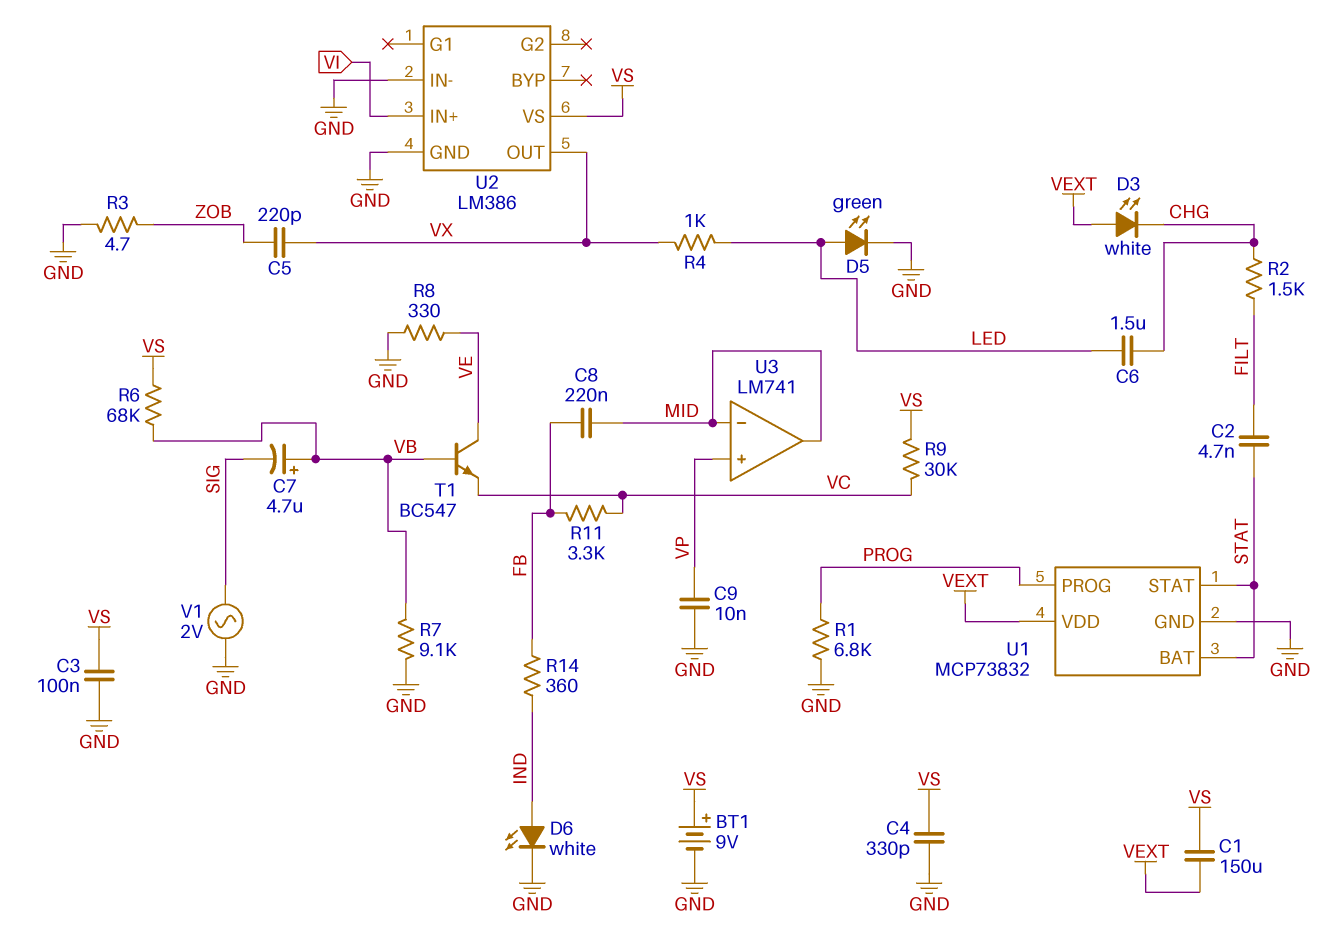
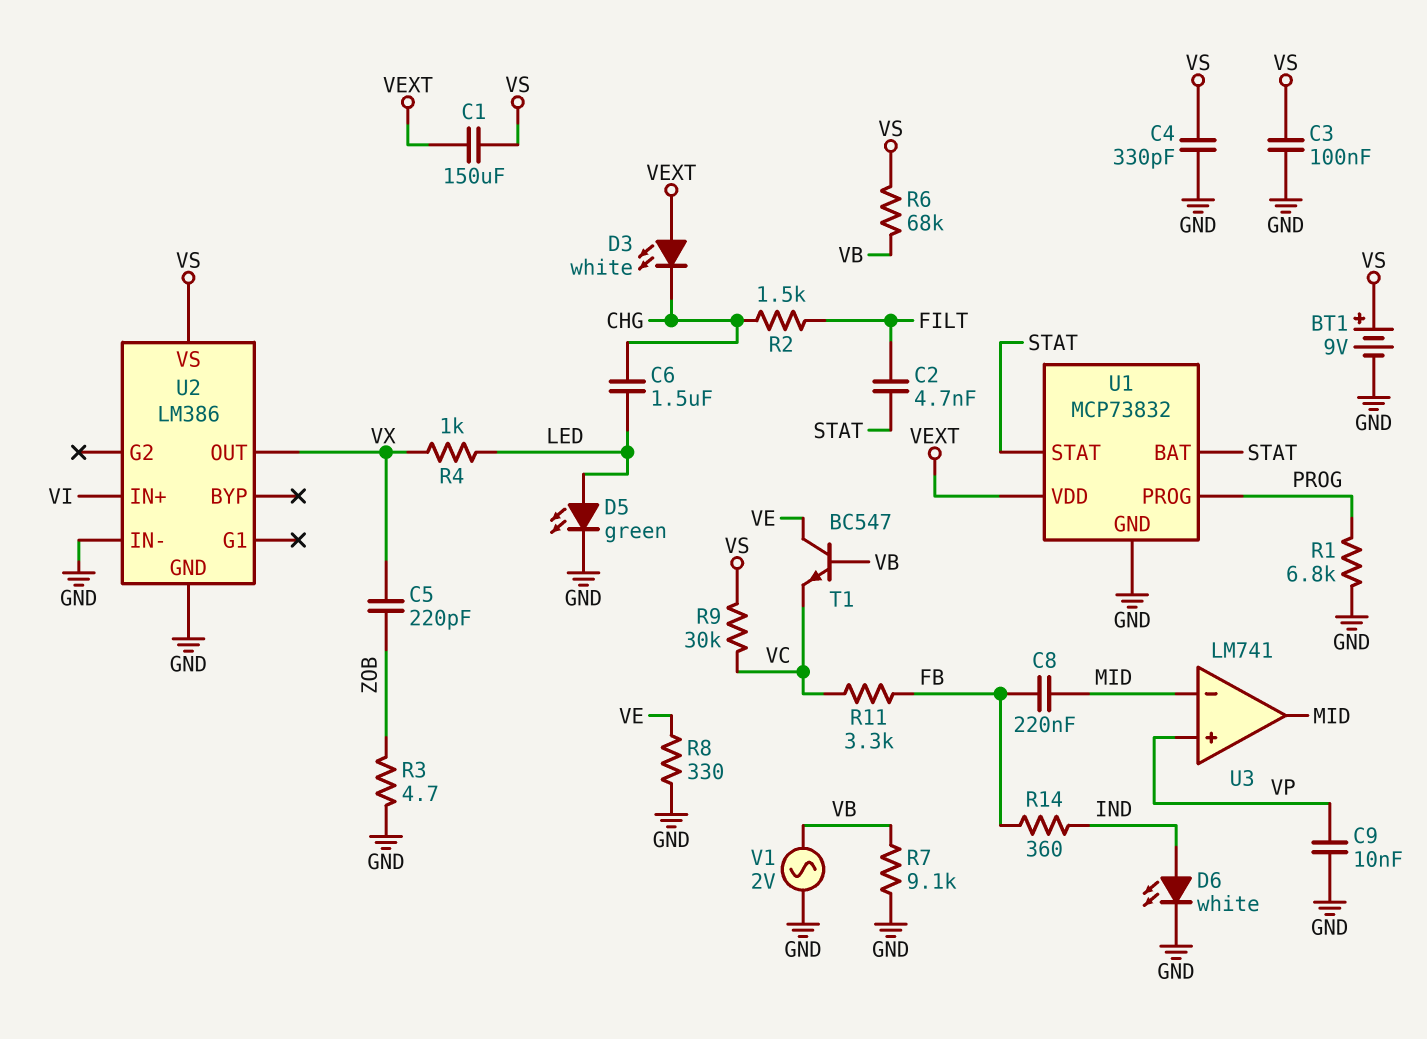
C7: 4.7uF (plus VB, minus SIG) -> none
V1: AC 2V (GND, SIG) -> AC 2V (GND, VB)

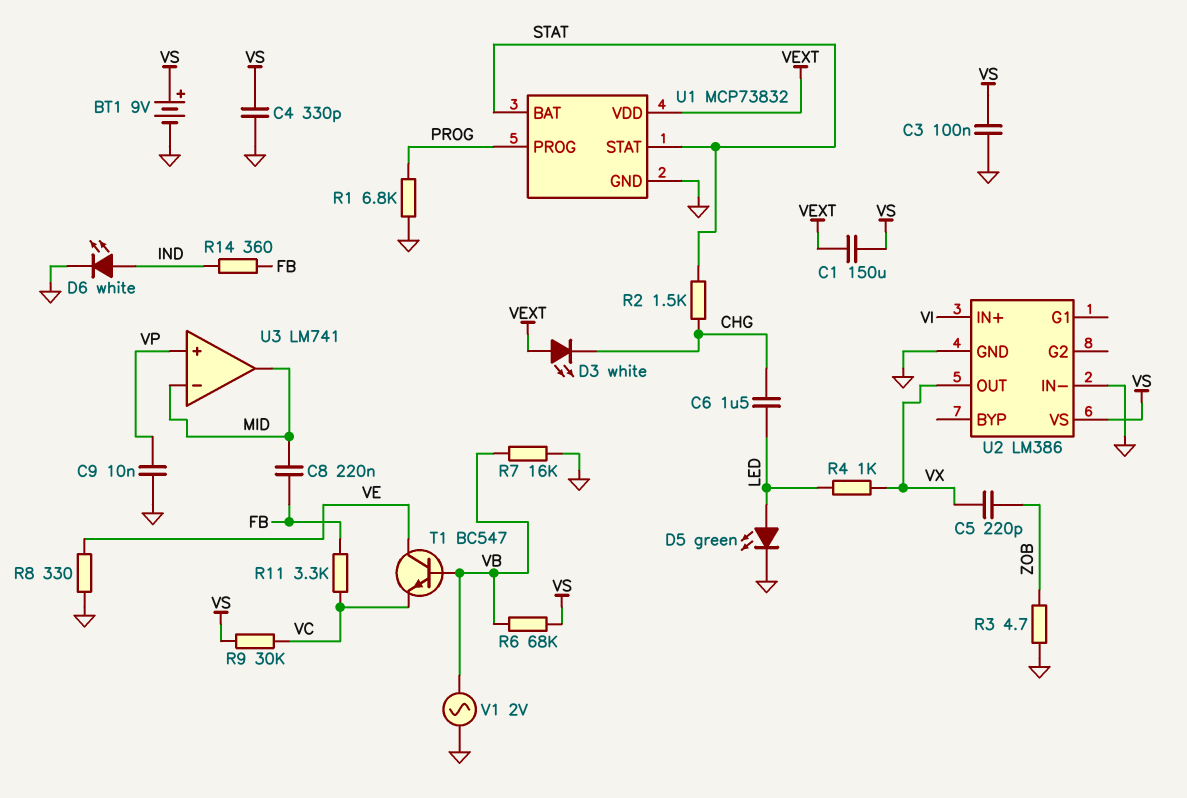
C2: 4.7nF (FILT, STAT) -> none
R2: 1.5k (CHG, FILT) -> 1.5k (CHG, STAT)
R7: 9.1k (GND, VB) -> 16k (GND, VB)

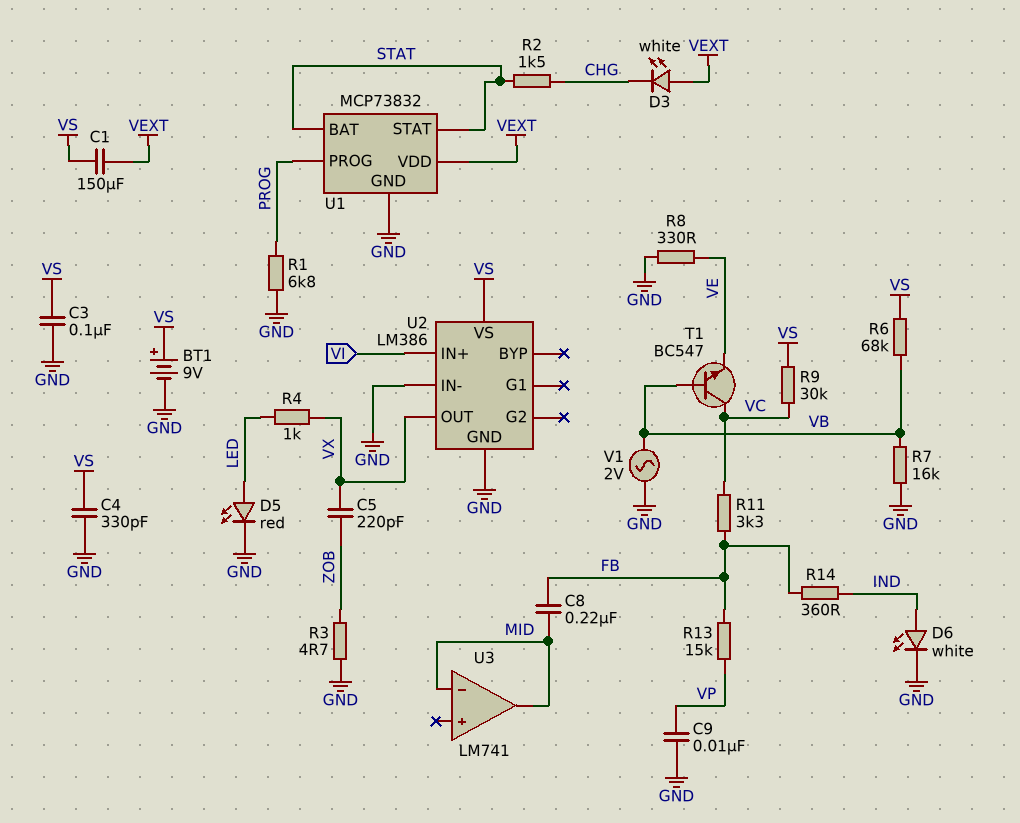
C6: 1.5uF (CHG, LED) -> none
D5: LED green (A LED, K GND) -> LED red (A LED, K GND)
R13: none -> 15k (FB, VP)
T1: NPN BC547 (B VB, C VE, E VC) -> NPN BC547 (B VB, C VC, E VE)
U3 pin in+: VP -> none

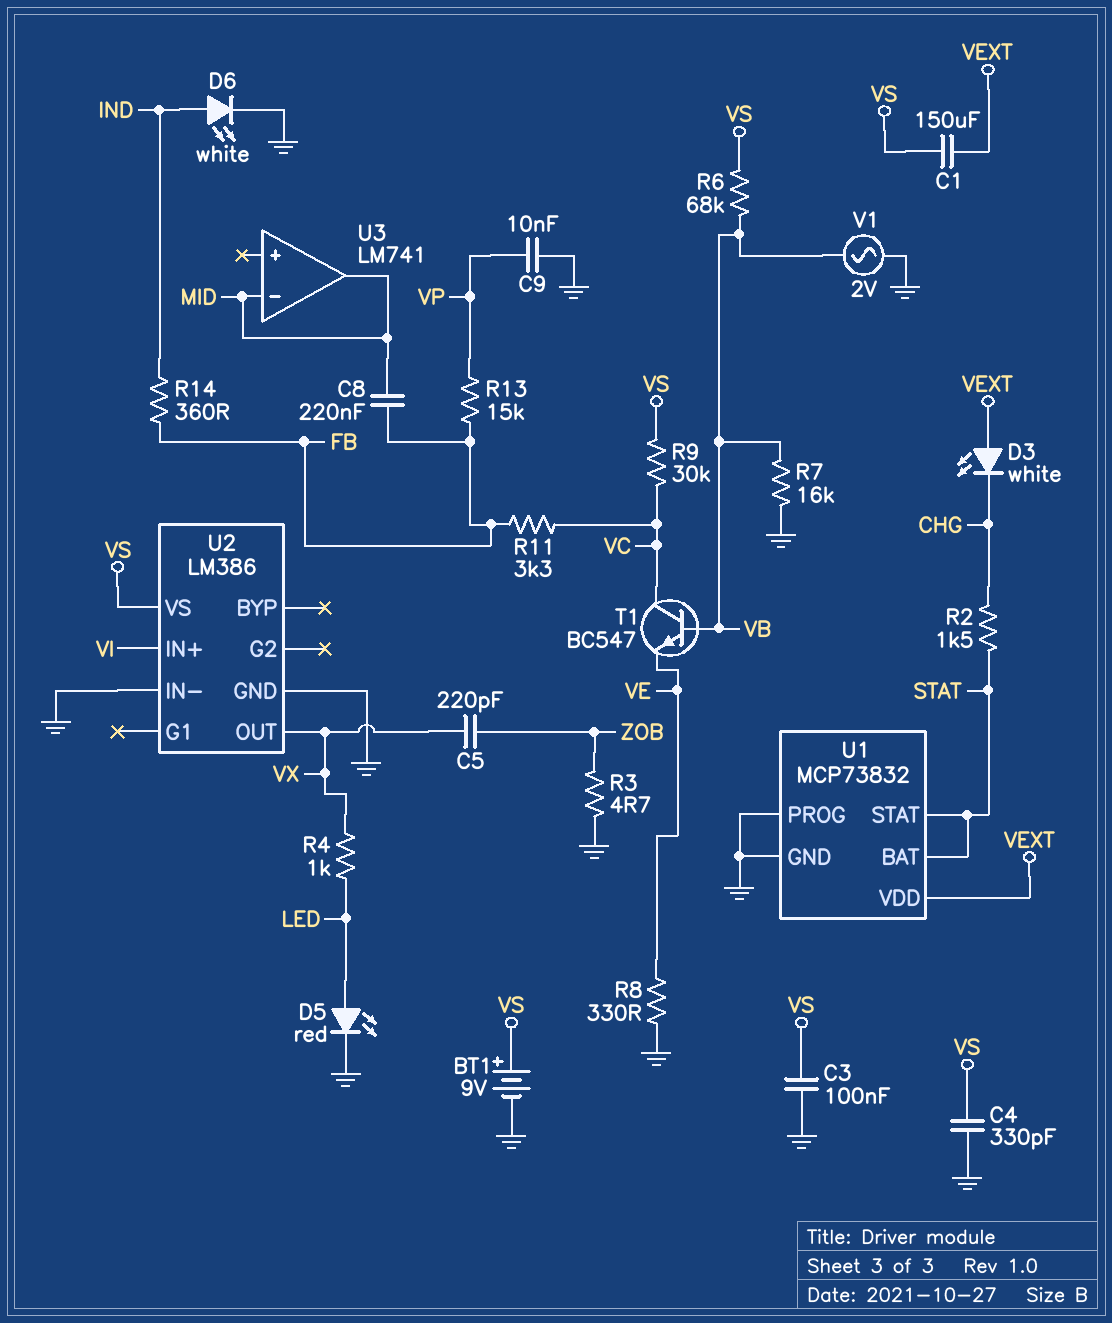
R1: 6.8k (GND, PROG) -> none
U1 pin PROG: PROG -> GND

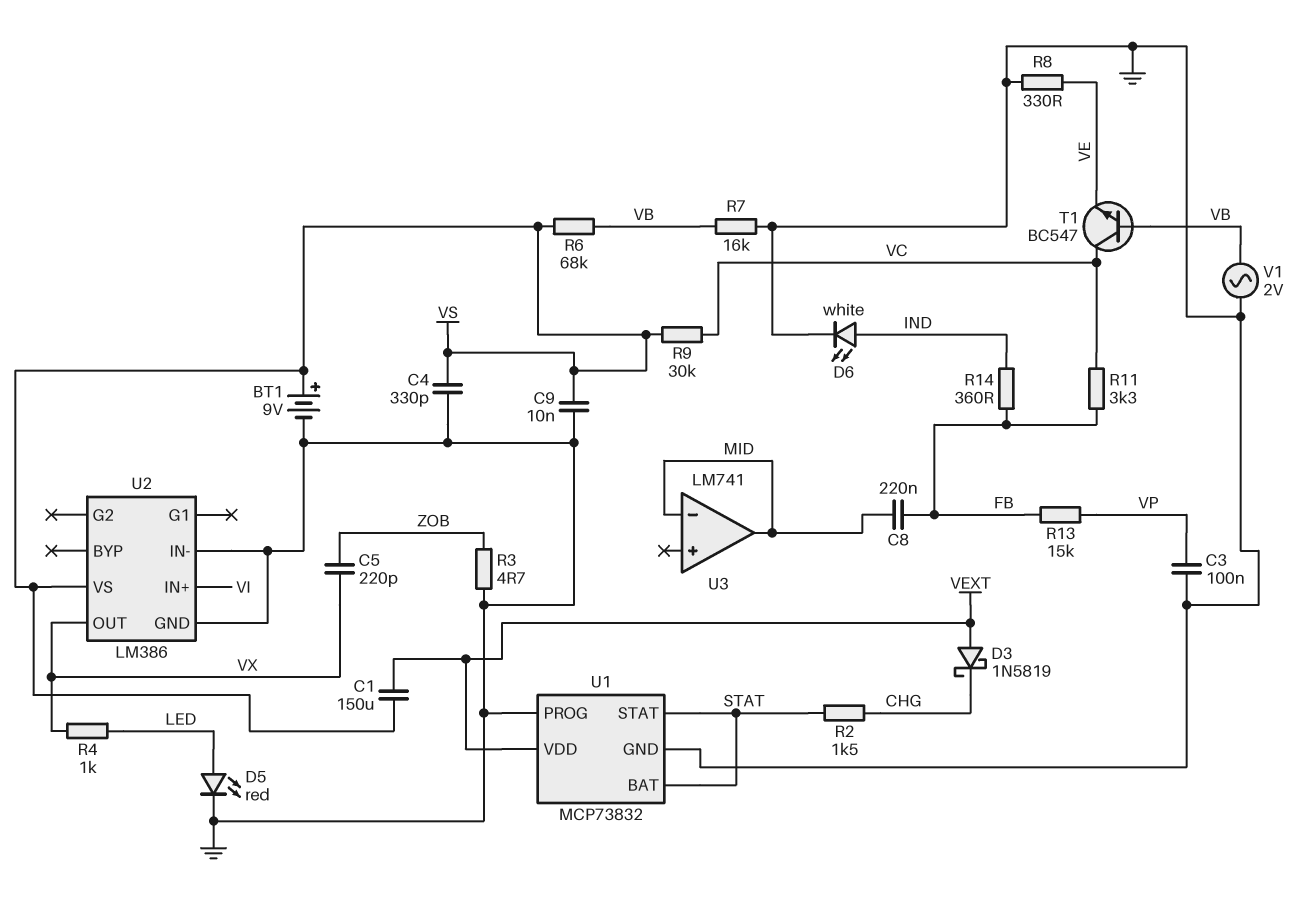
C3: 100nF (GND, VS) -> 100nF (GND, VP)
C9: 10nF (GND, VP) -> 10nF (GND, VS)
D3: LED white (A VEXT, K CHG) -> schottky 1N5819 (A VEXT, K CHG)

